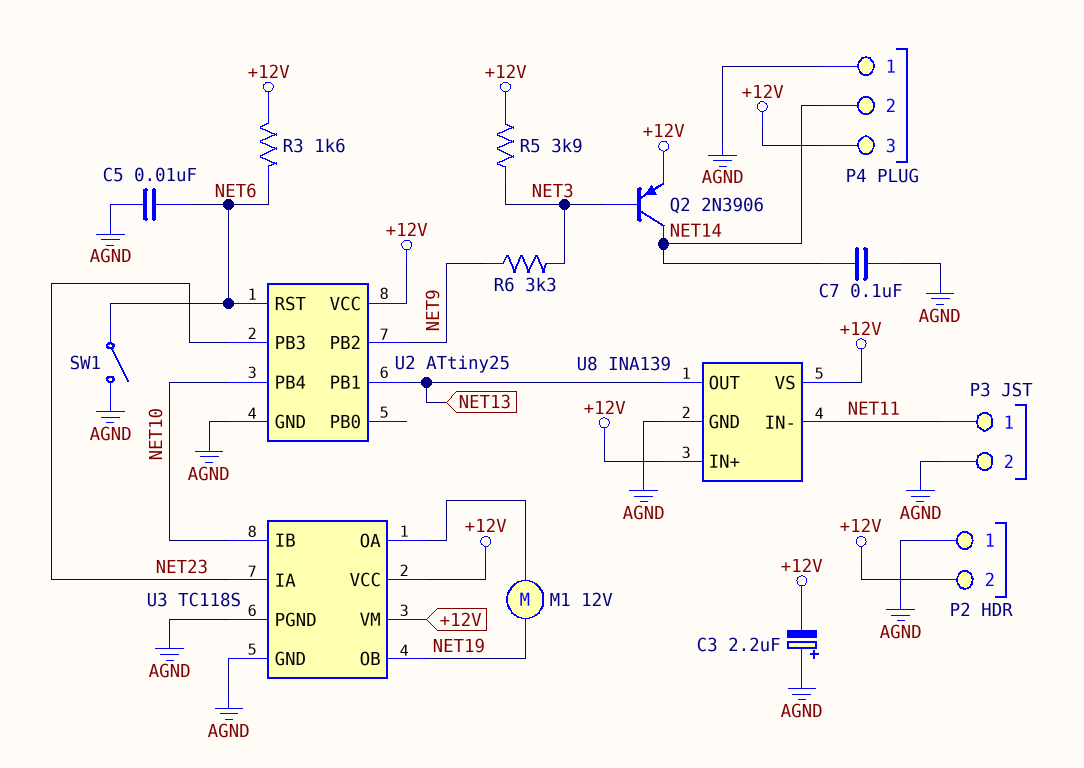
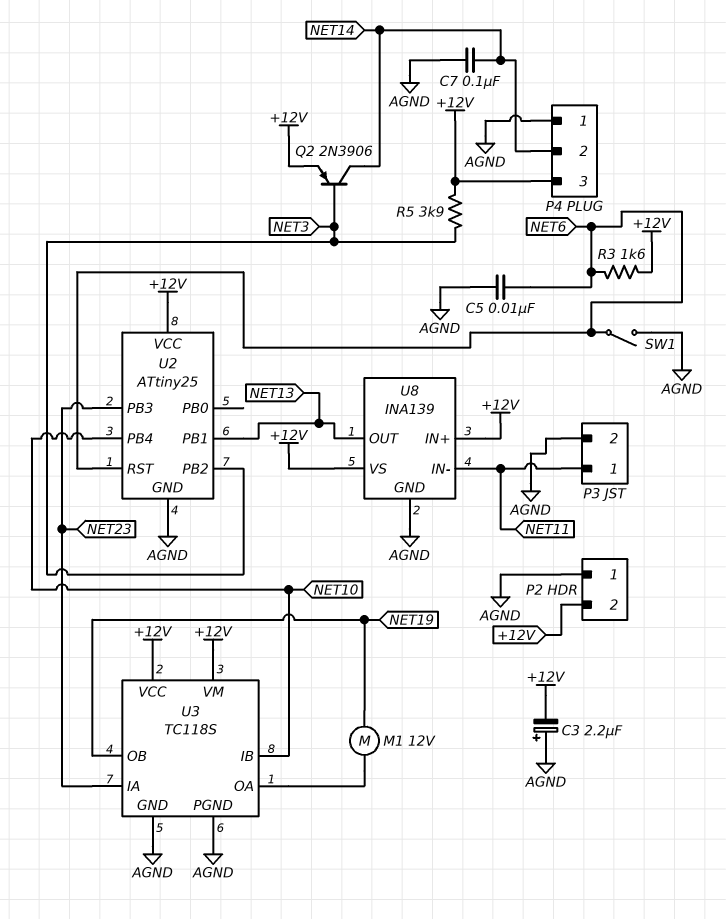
R6: 3.3k (NET3, NET9) -> none
U2 pin PB2: NET9 -> NET3

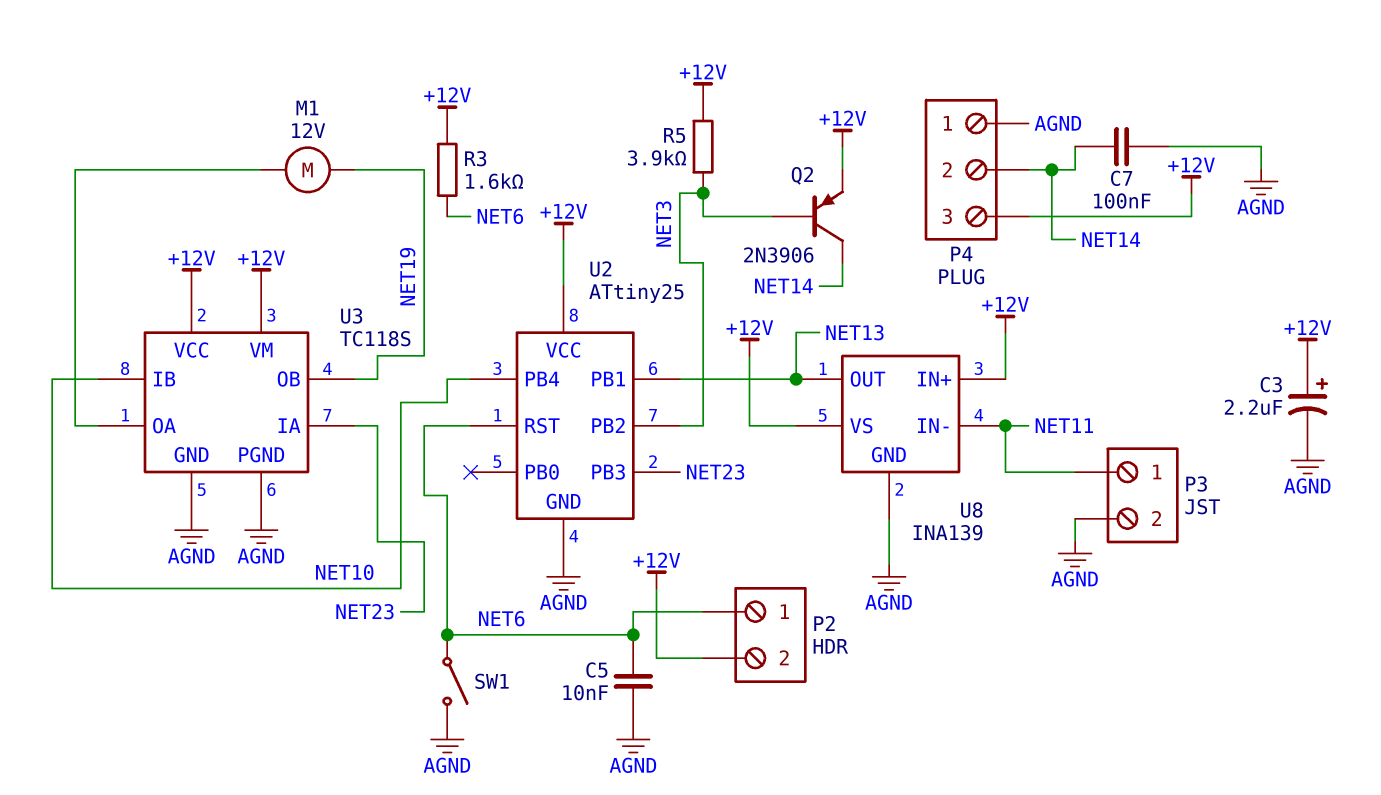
C3: 2.2uF (plus AGND, minus +12V) -> 2.2uF (plus +12V, minus AGND)
P2 pin 1: AGND -> NET6

